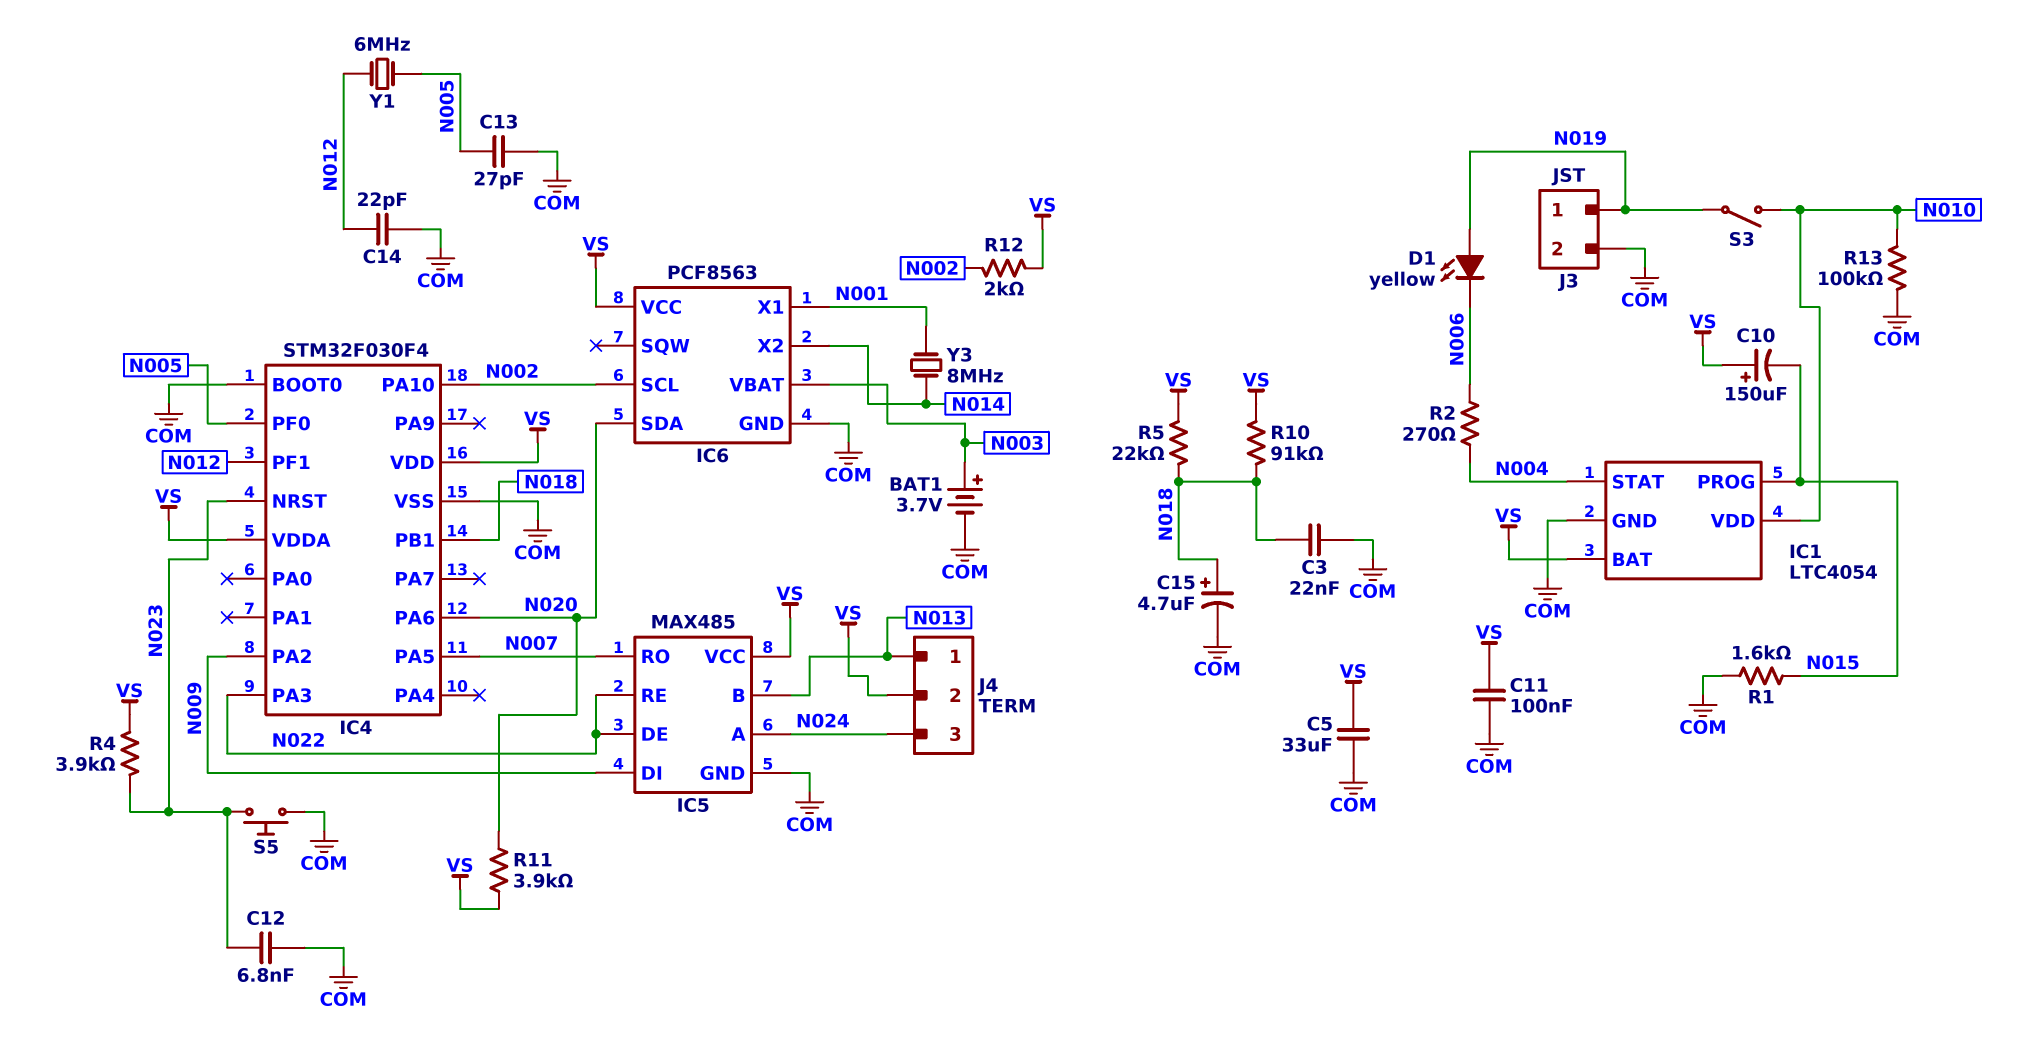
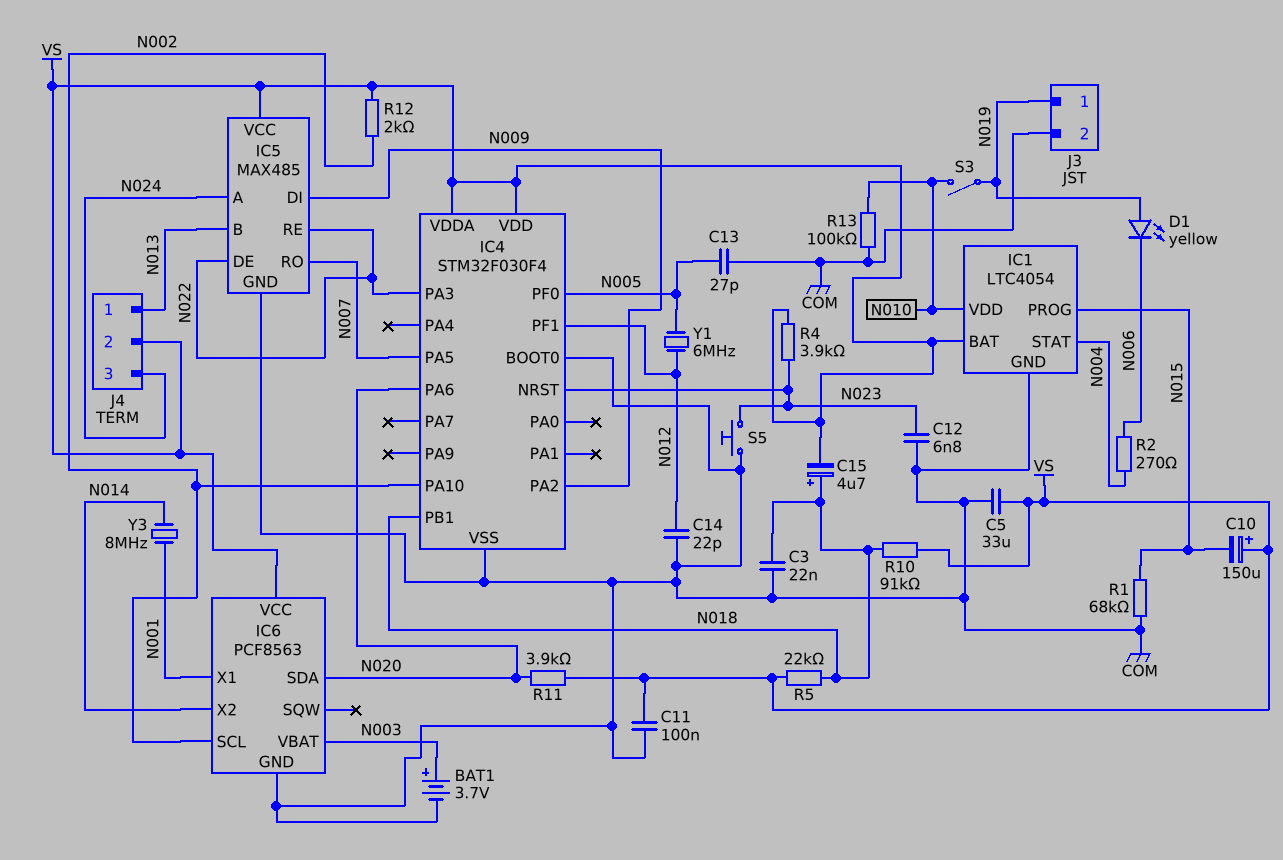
C15: 4.7uF (plus N018, minus COM) -> 4.7uF (plus N018, minus VS)
R1: 1.6k (COM, N015) -> 68k (COM, N015)

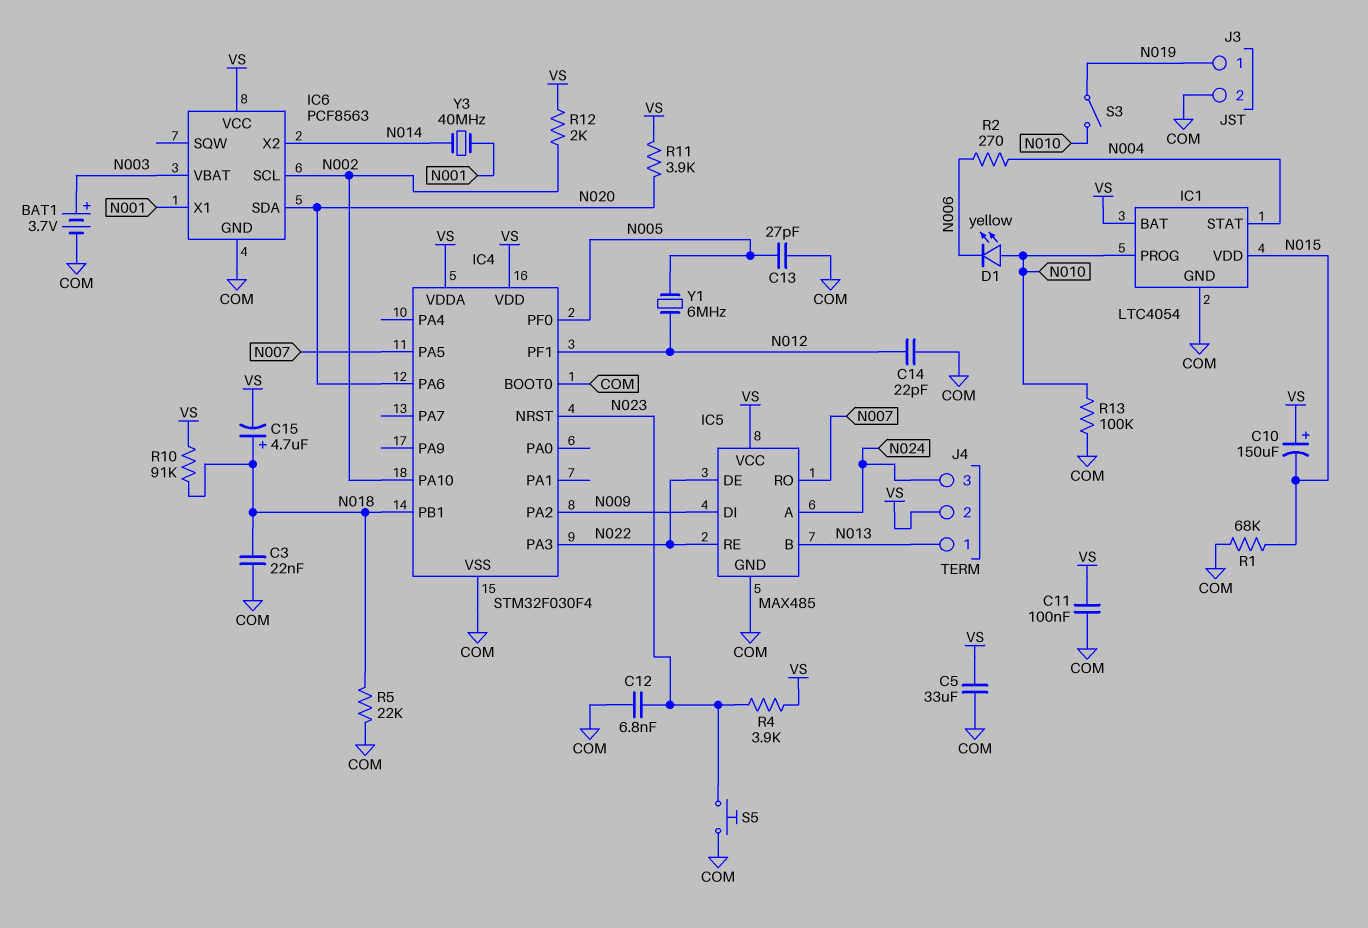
D1: LED yellow (A N019, K N006) -> LED yellow (A N010, K N006)
IC1 pin PROG: N015 -> N010
IC1 pin VDD: N010 -> N015
R5: 22k (N018, VS) -> 22k (COM, N018)
Y3: 8MHz (N001, N014) -> 40MHz (N001, N014)

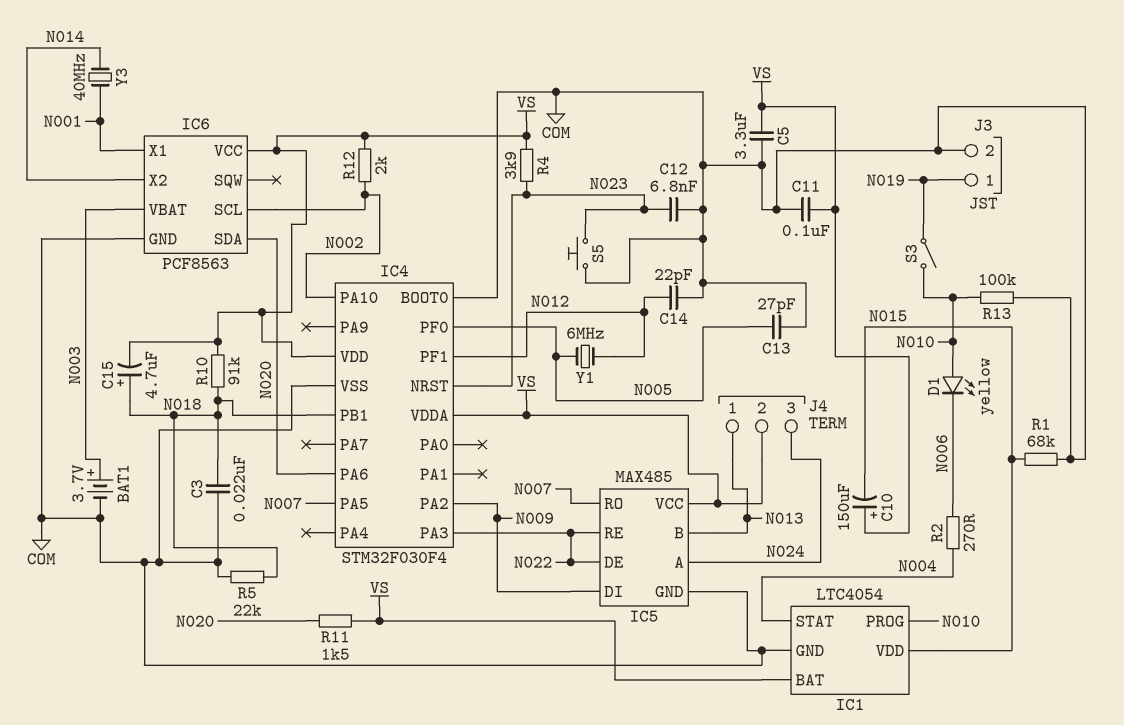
C5: 33uF (COM, VS) -> 3.3uF (COM, VS)
R11: 3.9k (N020, VS) -> 1.5k (N020, VS)

